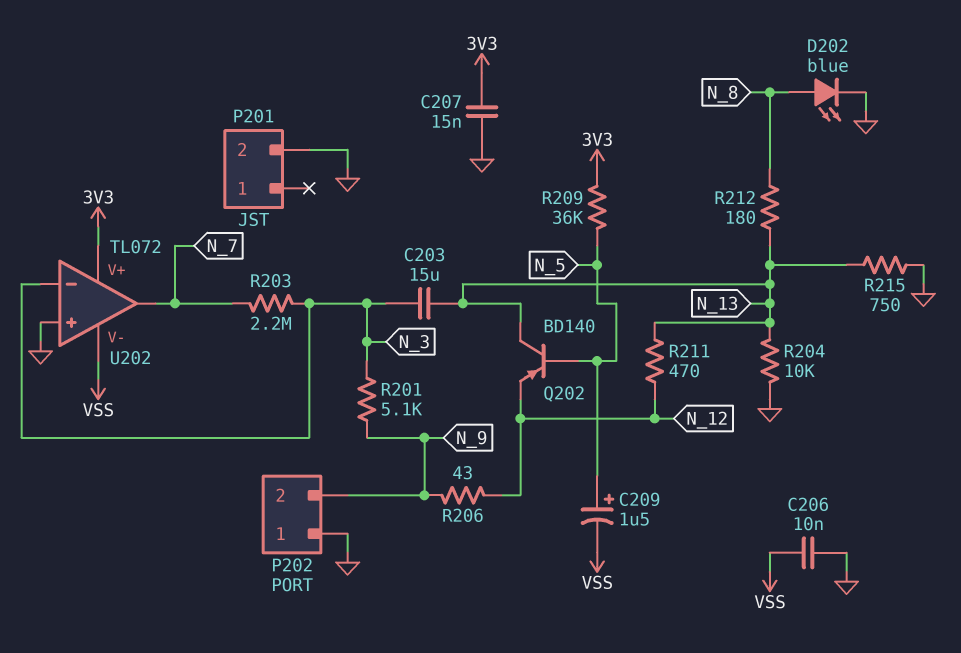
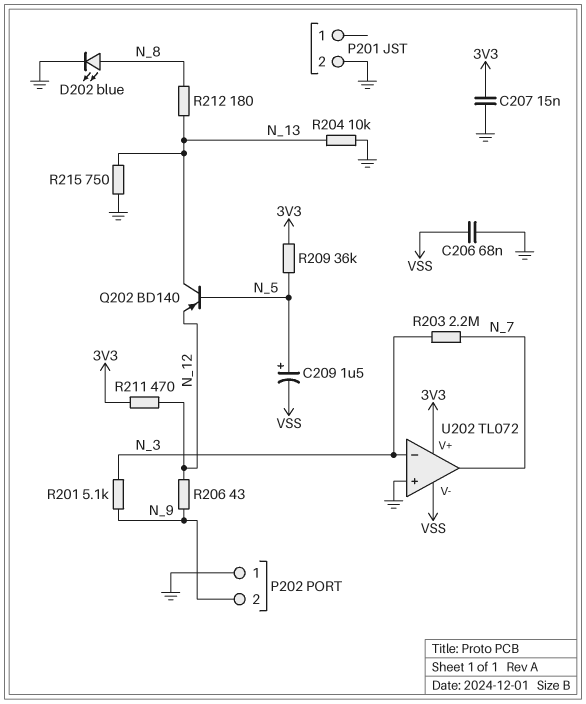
C203: 15uF (N_3, N_13) -> none
C206: 10nF (GND, VSS) -> 68nF (GND, VSS)
R211: 470 (N_12, N_13) -> 470 (3V3, N_12)

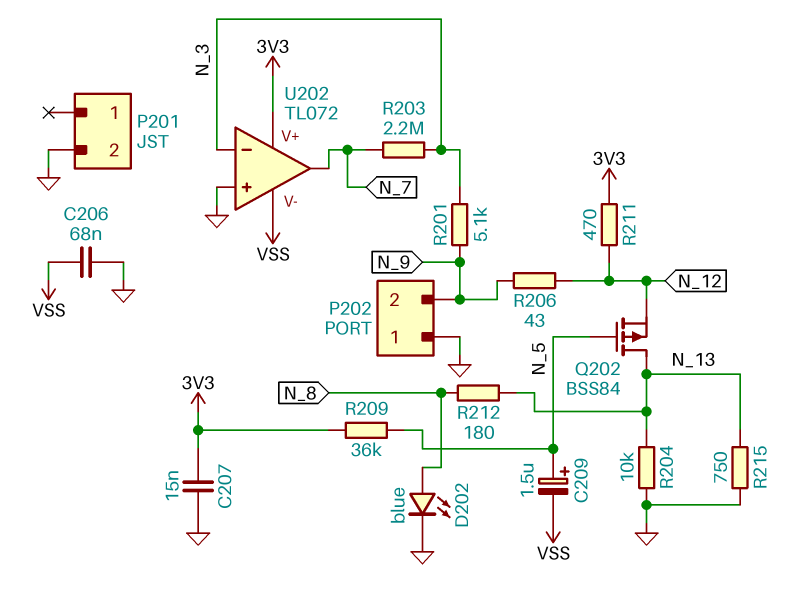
Q202: PNP BD140 (B N_5, C N_13, E N_12) -> PMOS BSS84 (G N_5, D N_13, S N_12)

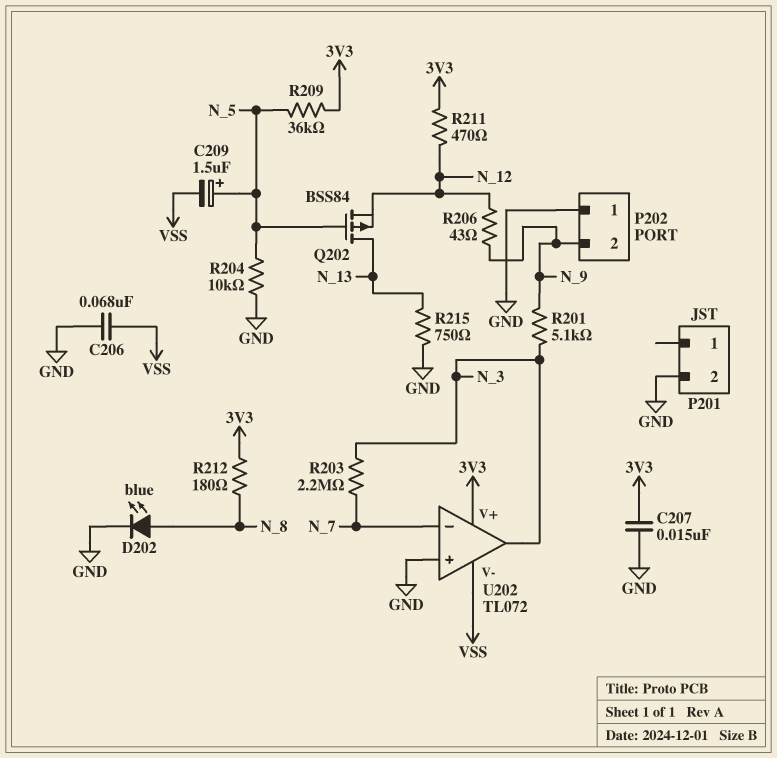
R204: 10k (GND, N_13) -> 10k (GND, N_5)
R212: 180 (N_8, N_13) -> 180 (3V3, N_8)
U202 pin in-: N_3 -> N_7
U202 pin out: N_7 -> N_3

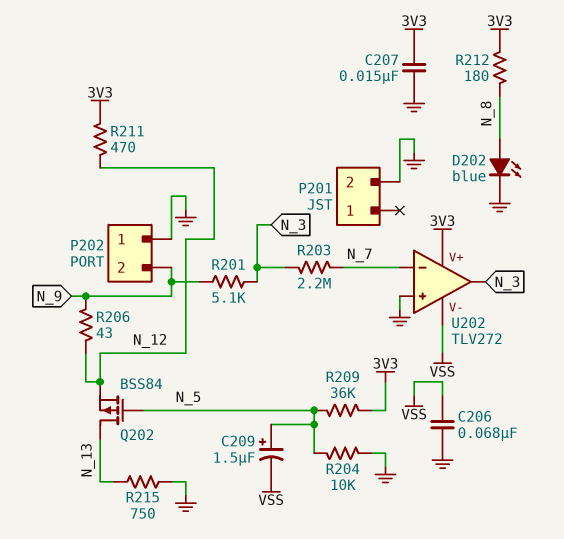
U202: TL072 -> TLV272

